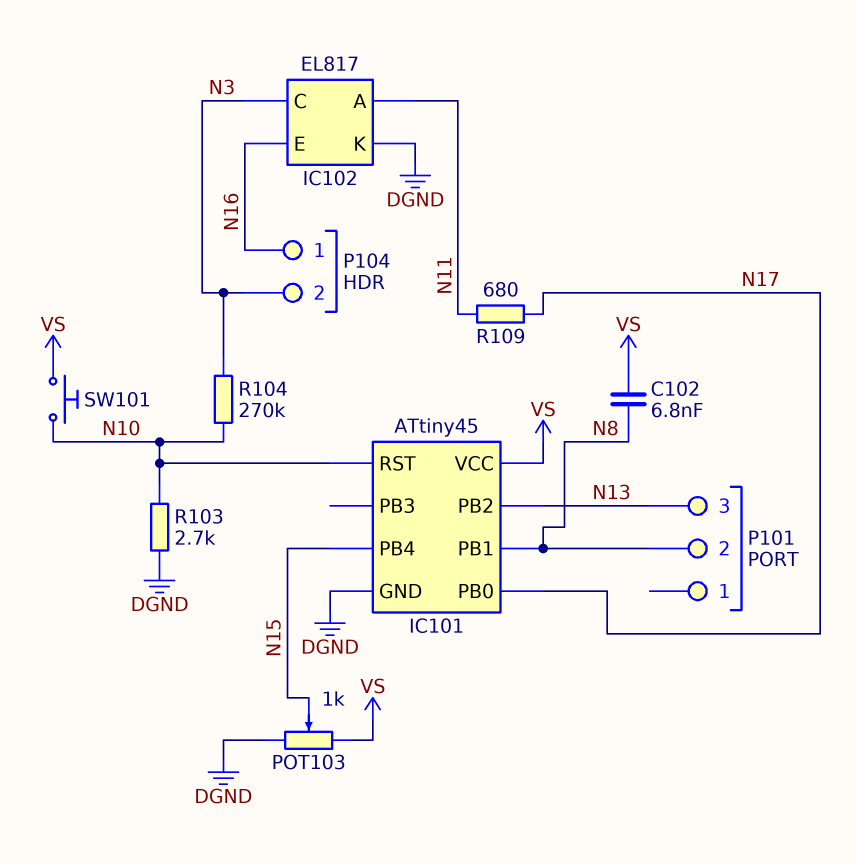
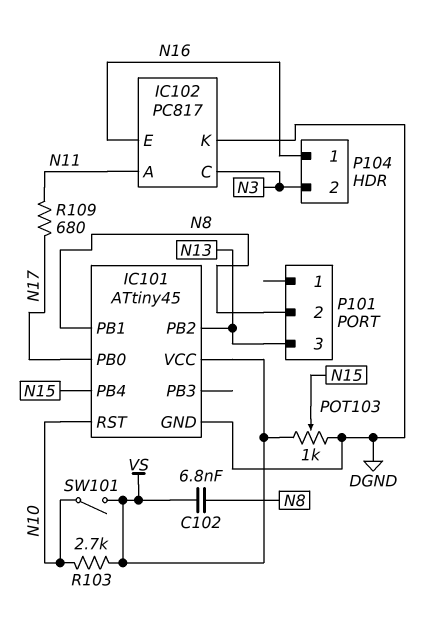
IC102: EL817 -> PC817
R103: 2.7k (DGND, N10) -> 2.7k (N10, VS)
R104: 270k (N3, N10) -> none
SW101: button (N10, VS) -> switch (N10, VS)

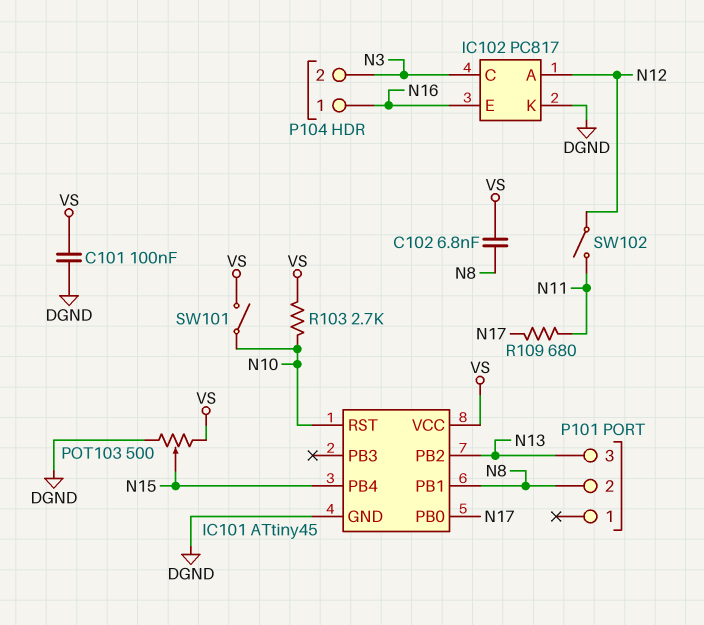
C101: none -> 100nF (DGND, VS)
IC102 pin A: N11 -> N12
POT103: 1k (DGND, VS, wiper N15) -> 500 (DGND, VS, wiper N15)
SW102: none -> switch (N11, N12)

